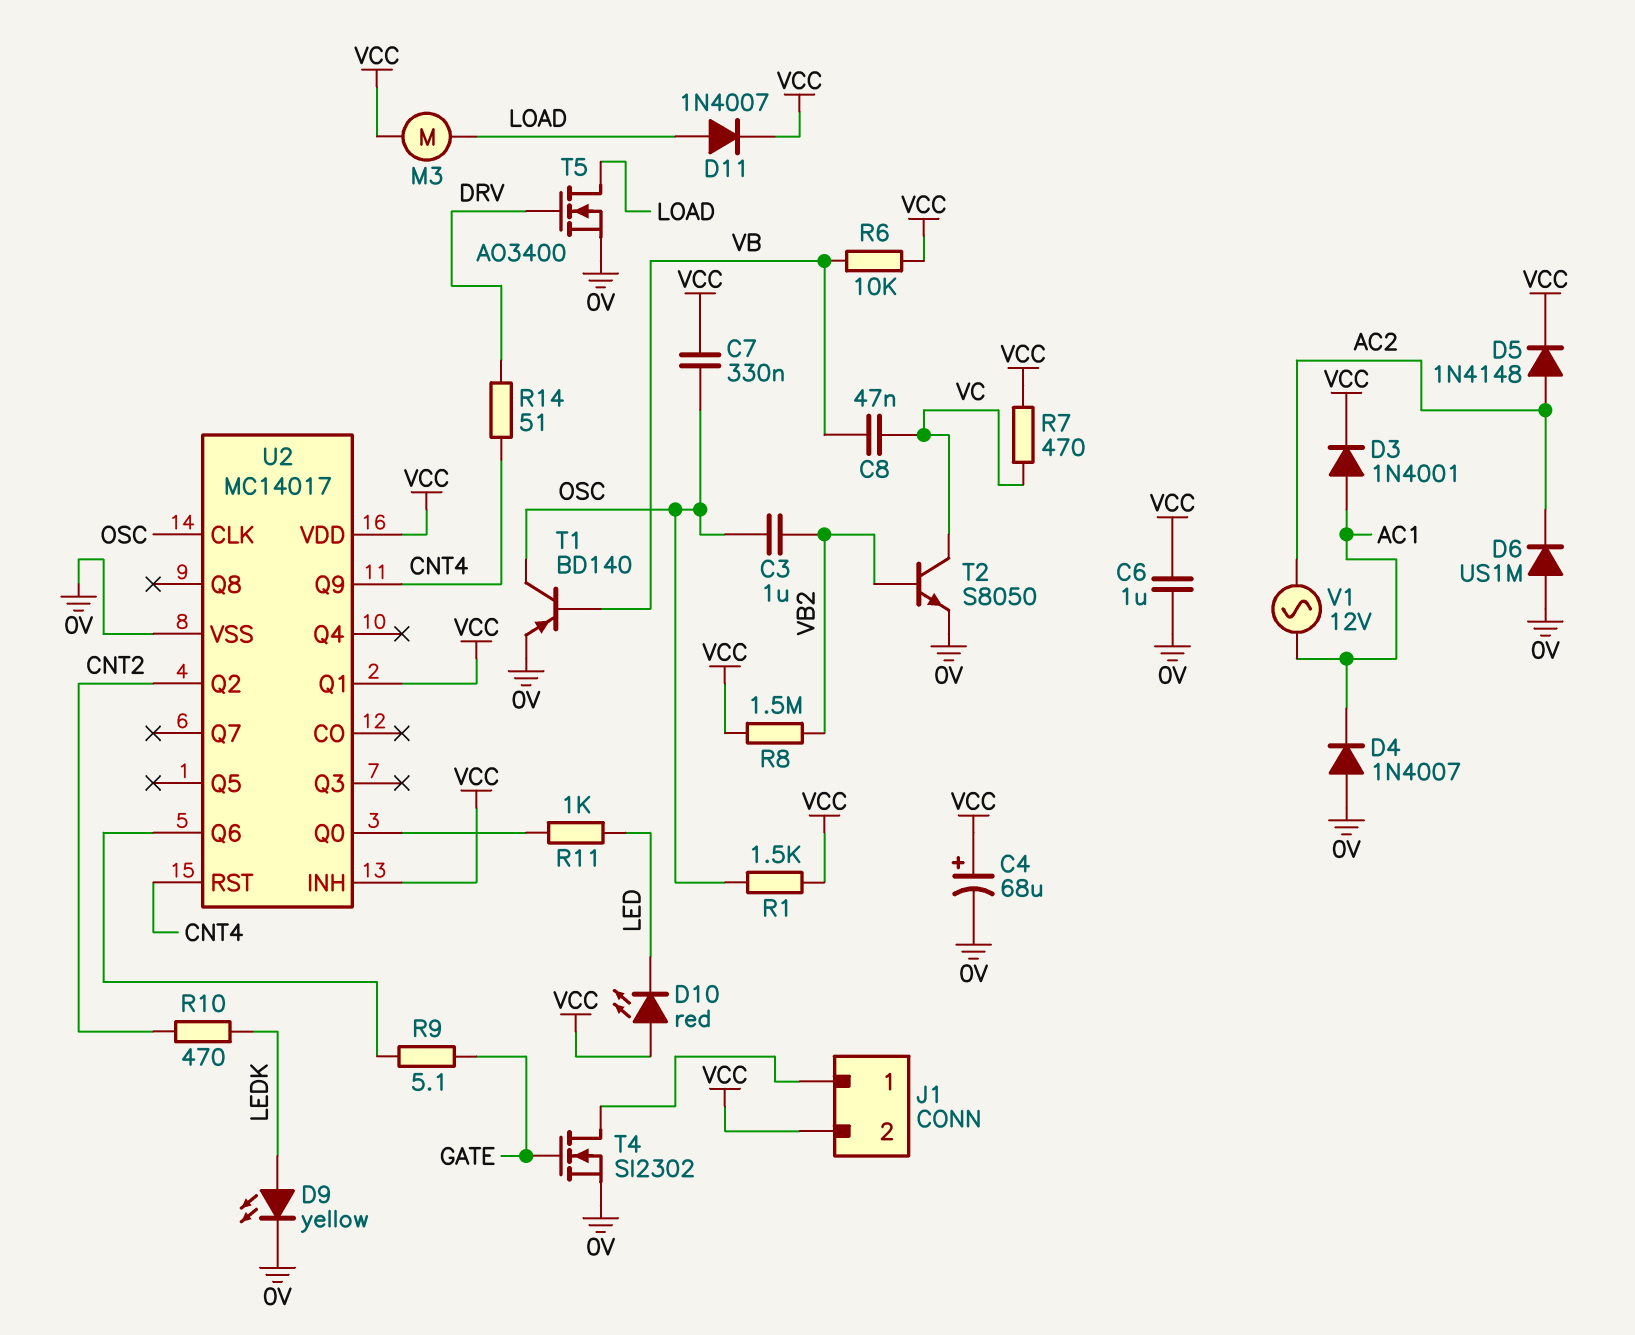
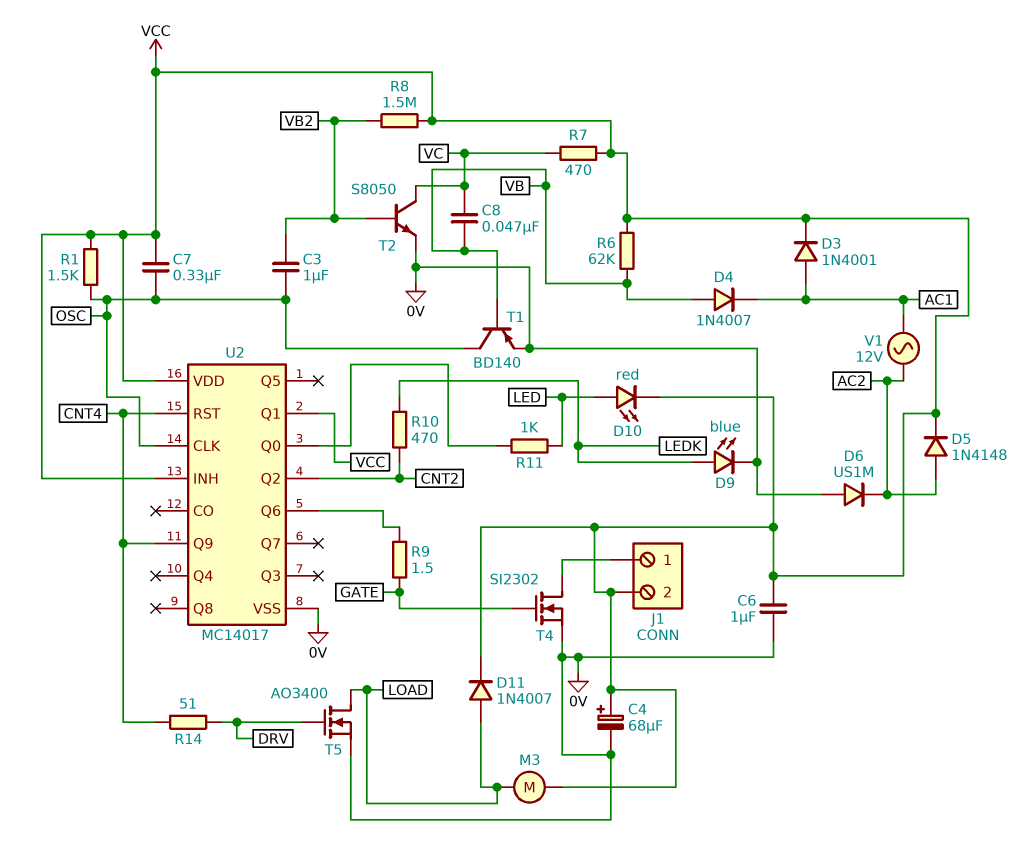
D4: diode 1N4007 (A 0V, K AC1) -> diode 1N4007 (A VB, K AC1)
D9: LED yellow (A LEDK, K 0V) -> LED blue (A LEDK, K 0V)
D10: LED red (A VCC, K LED) -> LED red (A LED, K VCC)
R6: 10k (VB, VCC) -> 62k (VB, VCC)
R9: 5.1 (GATE, U2/Q6) -> 1.5 (GATE, U2/Q6)

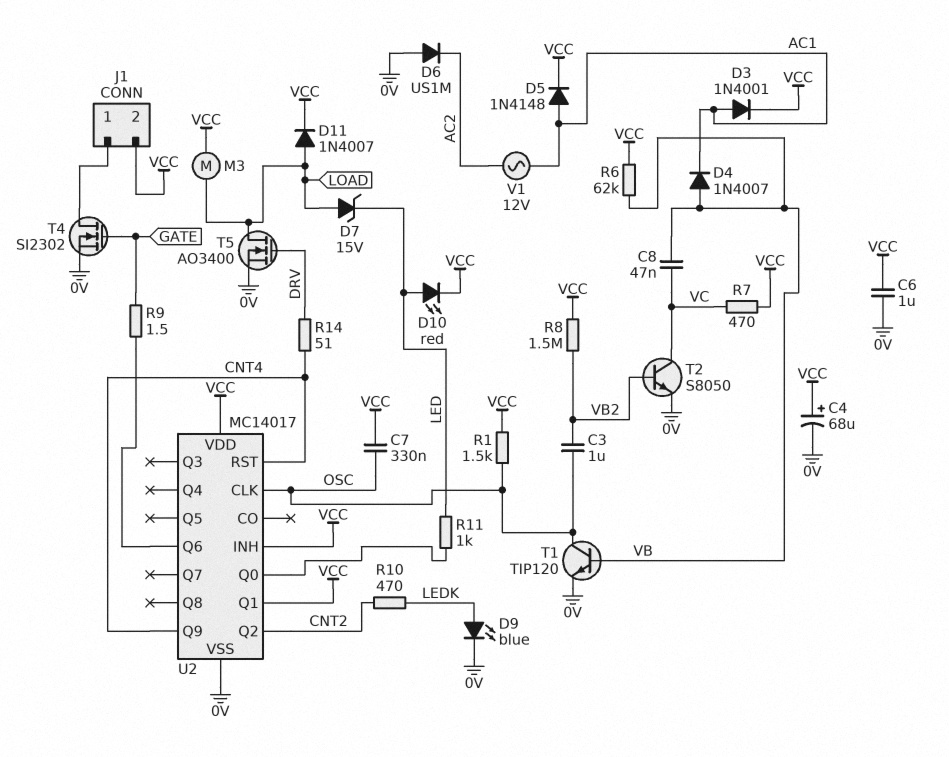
D5: diode 1N4148 (A AC2, K VCC) -> diode 1N4148 (A AC1, K VCC)
D7: none -> zener 15V (A LOAD, K LED)
T1: PNP BD140 (B VB, C OSC, E 0V) -> NPN TIP120 (B VB, C OSC, E 0V)

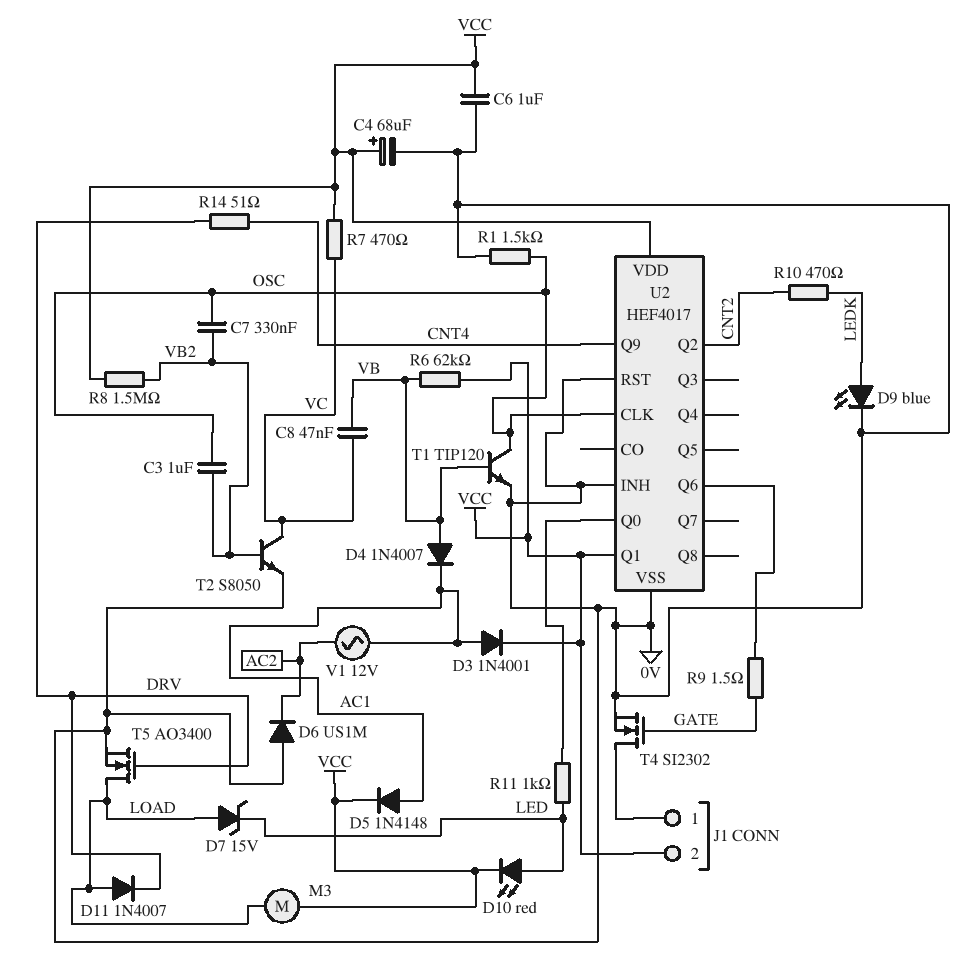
C7: 330nF (OSC, VCC) -> 330nF (OSC, VB2)
D11: diode 1N4007 (A LOAD, K VCC) -> diode 1N4007 (A LOAD, K DRV)
R1: 1.5k (OSC, VCC) -> 1.5k (0V, OSC)
U2: MC14017 -> HEF4017
U2 pin INH: VCC -> 0V
U2 pin RST: CNT4 -> 0V

